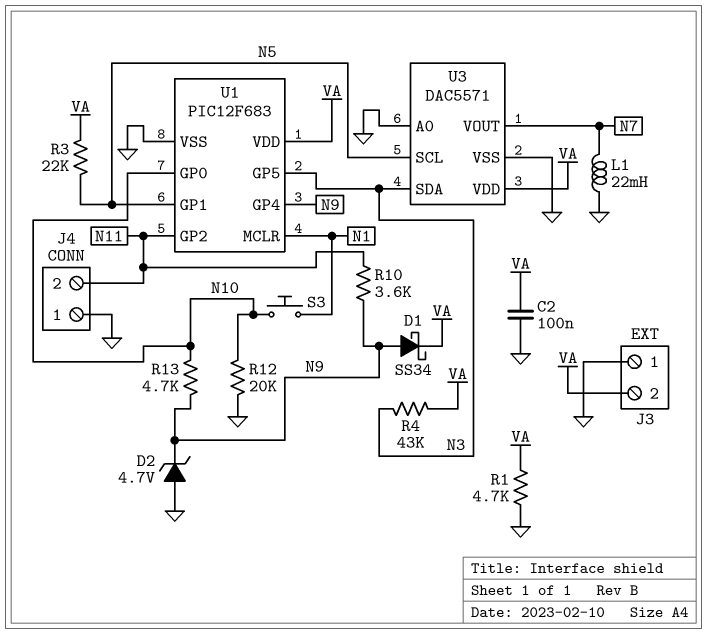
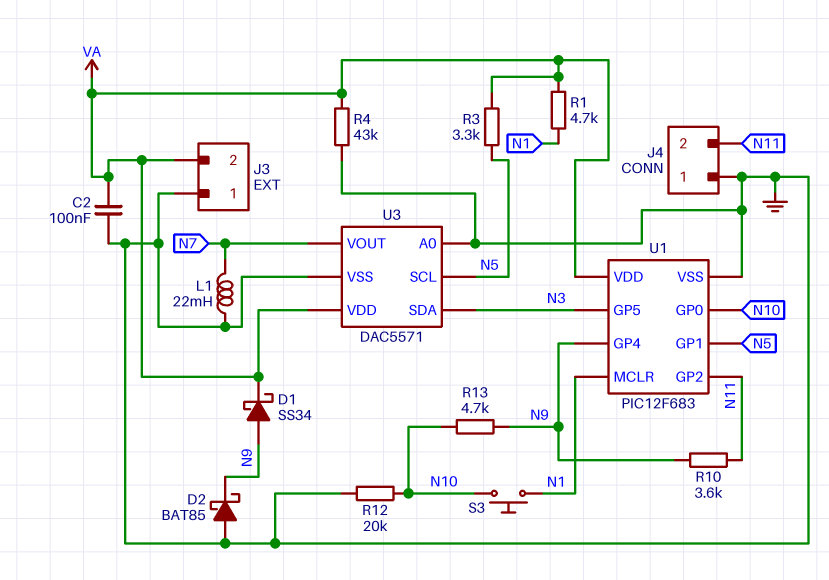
D2: zener 4.7V (A GND, K N9) -> schottky BAT85 (A GND, K N9)
R1: 4.7k (GND, VA) -> 4.7k (N1, VA)
R3: 22k (N5, VA) -> 3.3k (N5, VA)
R4: 43k (N3, VA) -> 43k (GND, VA)

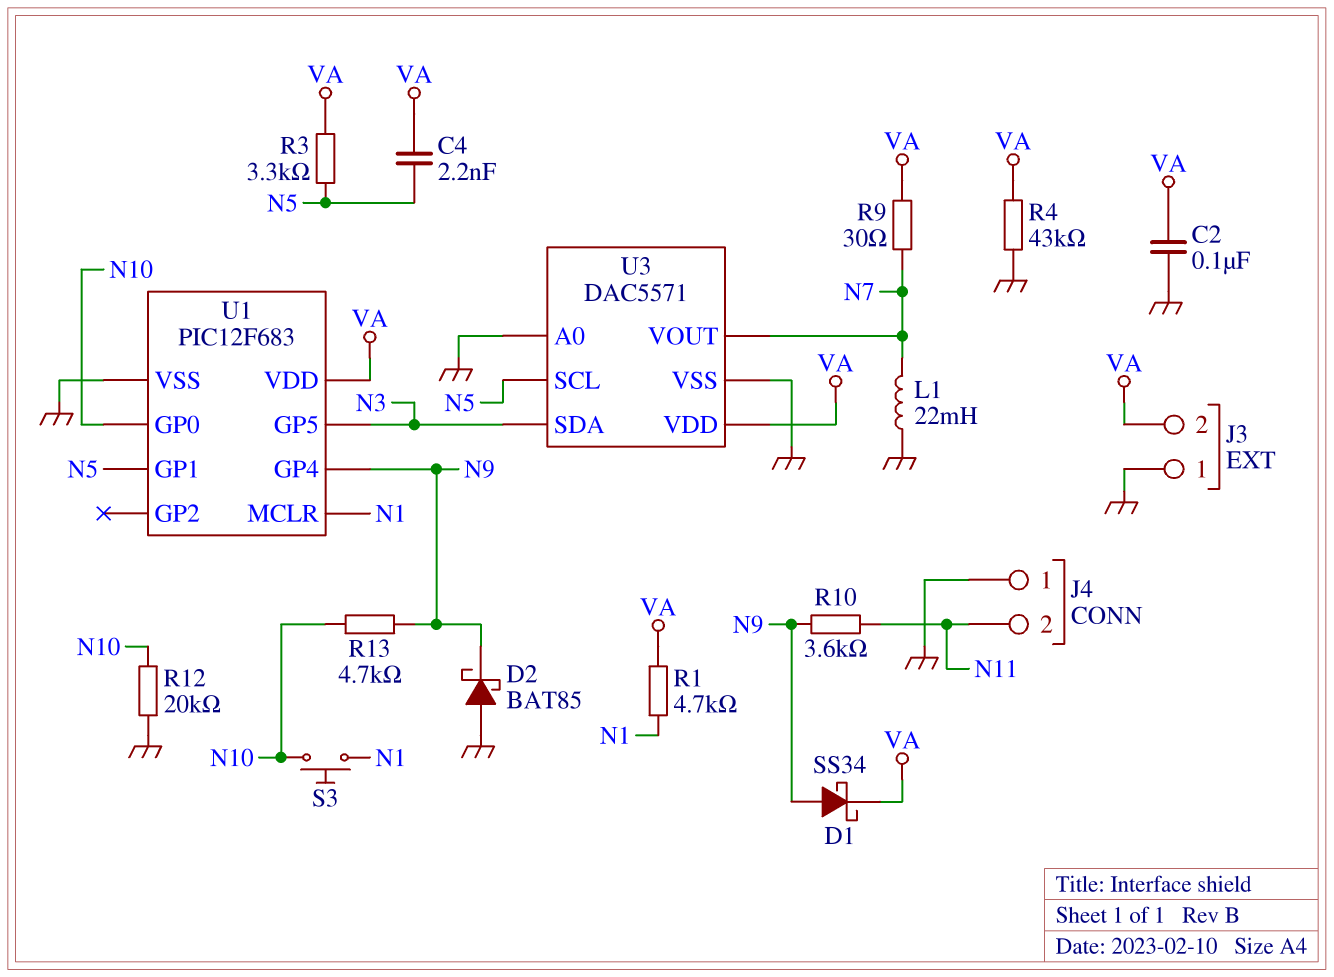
C4: none -> 2.2nF (N5, VA)
R9: none -> 30 (N7, VA)
U1 pin GP2: N11 -> none

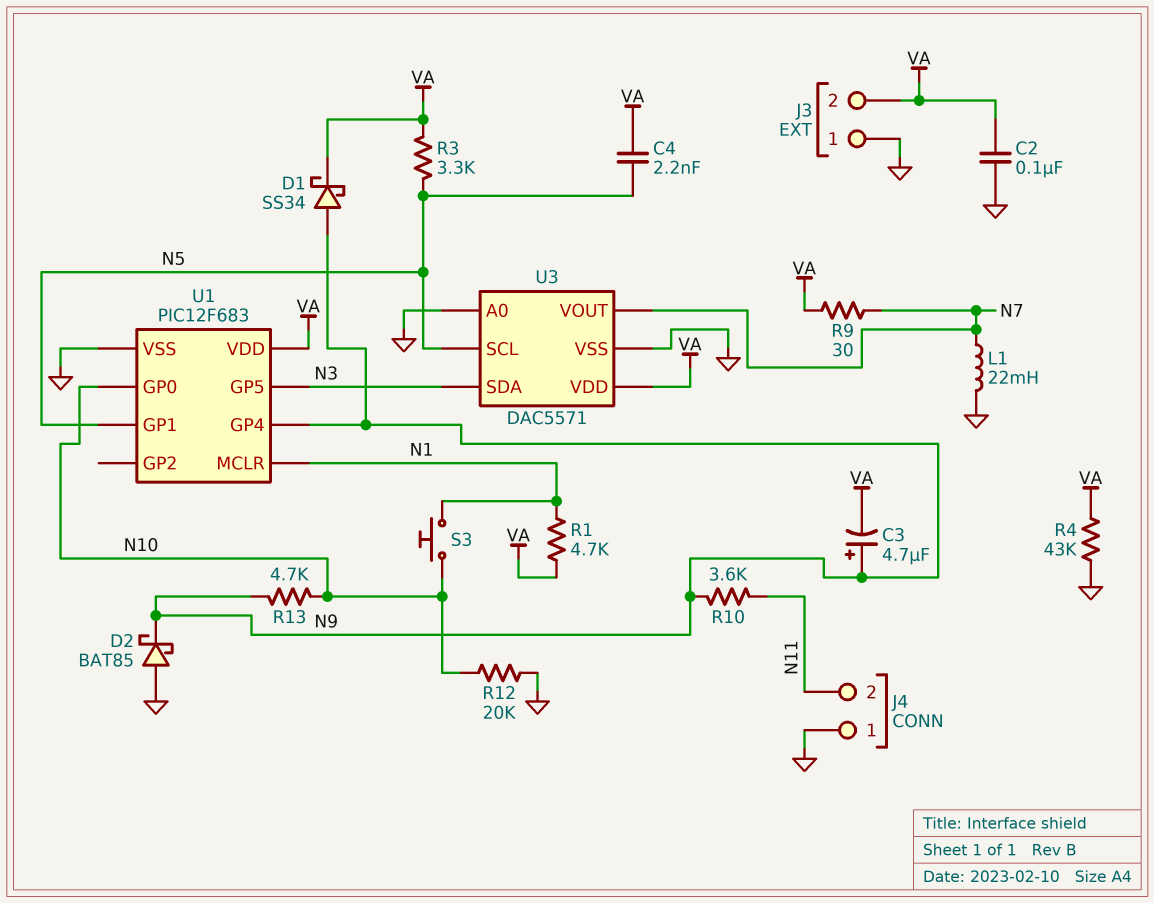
C3: none -> 4.7uF (plus N9, minus VA)

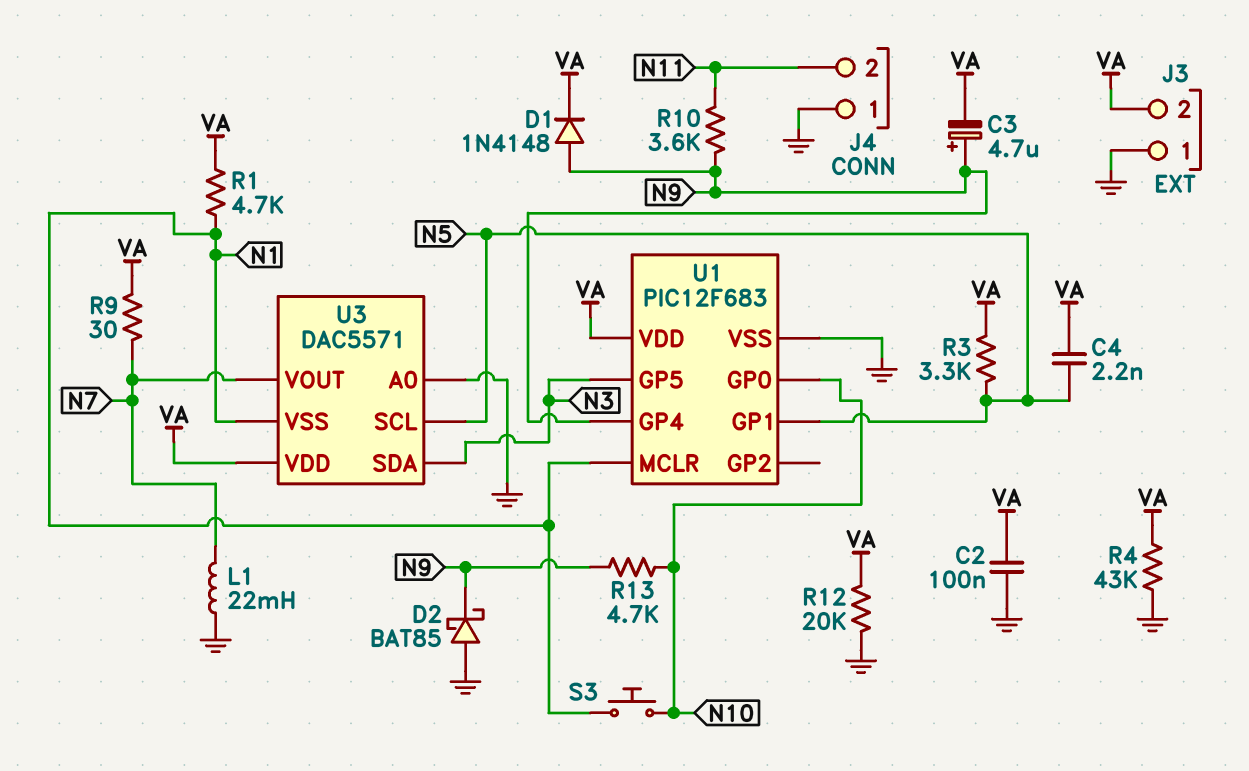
D1: schottky SS34 (A N9, K VA) -> diode 1N4148 (A N9, K VA)
R12: 20k (GND, N10) -> 20k (GND, VA)
U3 pin VSS: GND -> N1

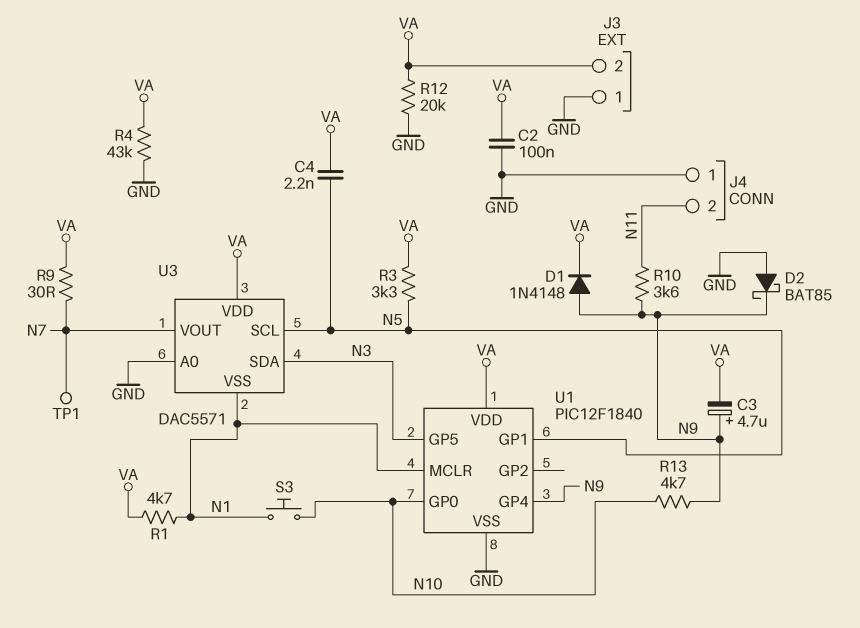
L1: 22mH (GND, N7) -> none
TP1: none -> test point (N7)
U1: PIC12F683 -> PIC12F1840

